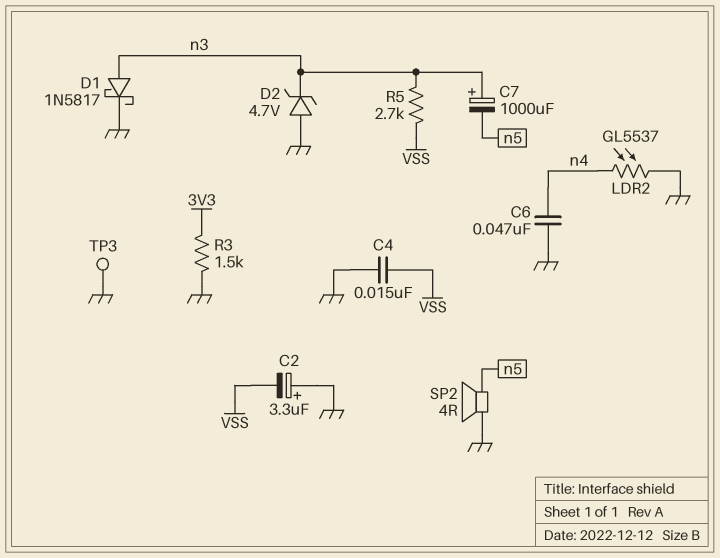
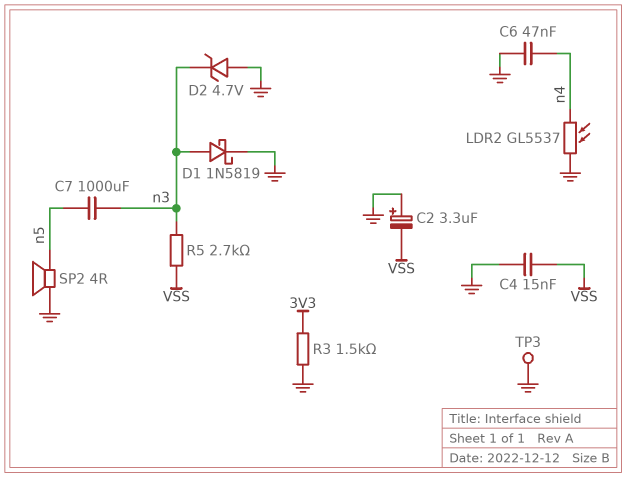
C7: 1000uF (plus n3, minus n5) -> 1000uF (n3, n5)
D1: schottky 1N5817 (A n3, K GND) -> schottky 1N5819 (A n3, K GND)

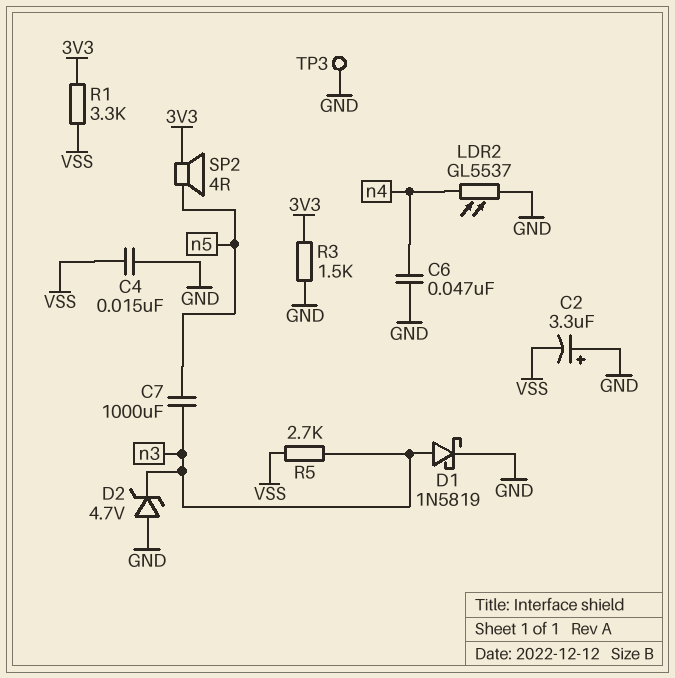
R1: none -> 3.3k (3V3, VSS)
SP2: speaker 4R (GND, n5) -> speaker 4R (3V3, n5)

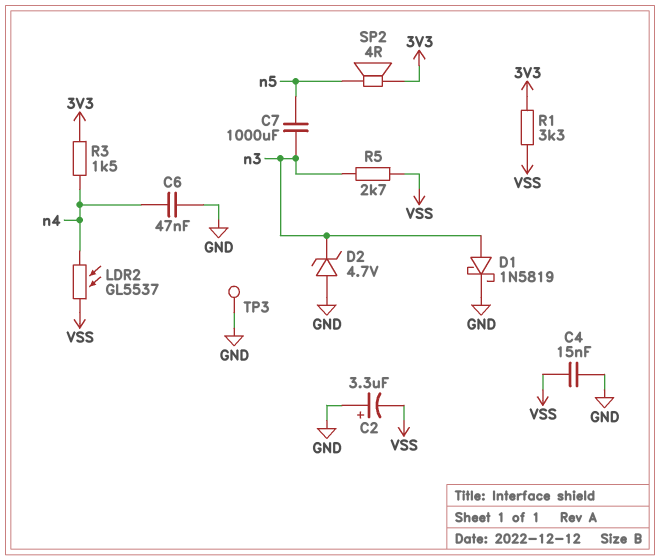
LDR2: GL5537 (GND, n4) -> GL5537 (VSS, n4)
R3: 1.5k (3V3, GND) -> 1.5k (3V3, n4)

